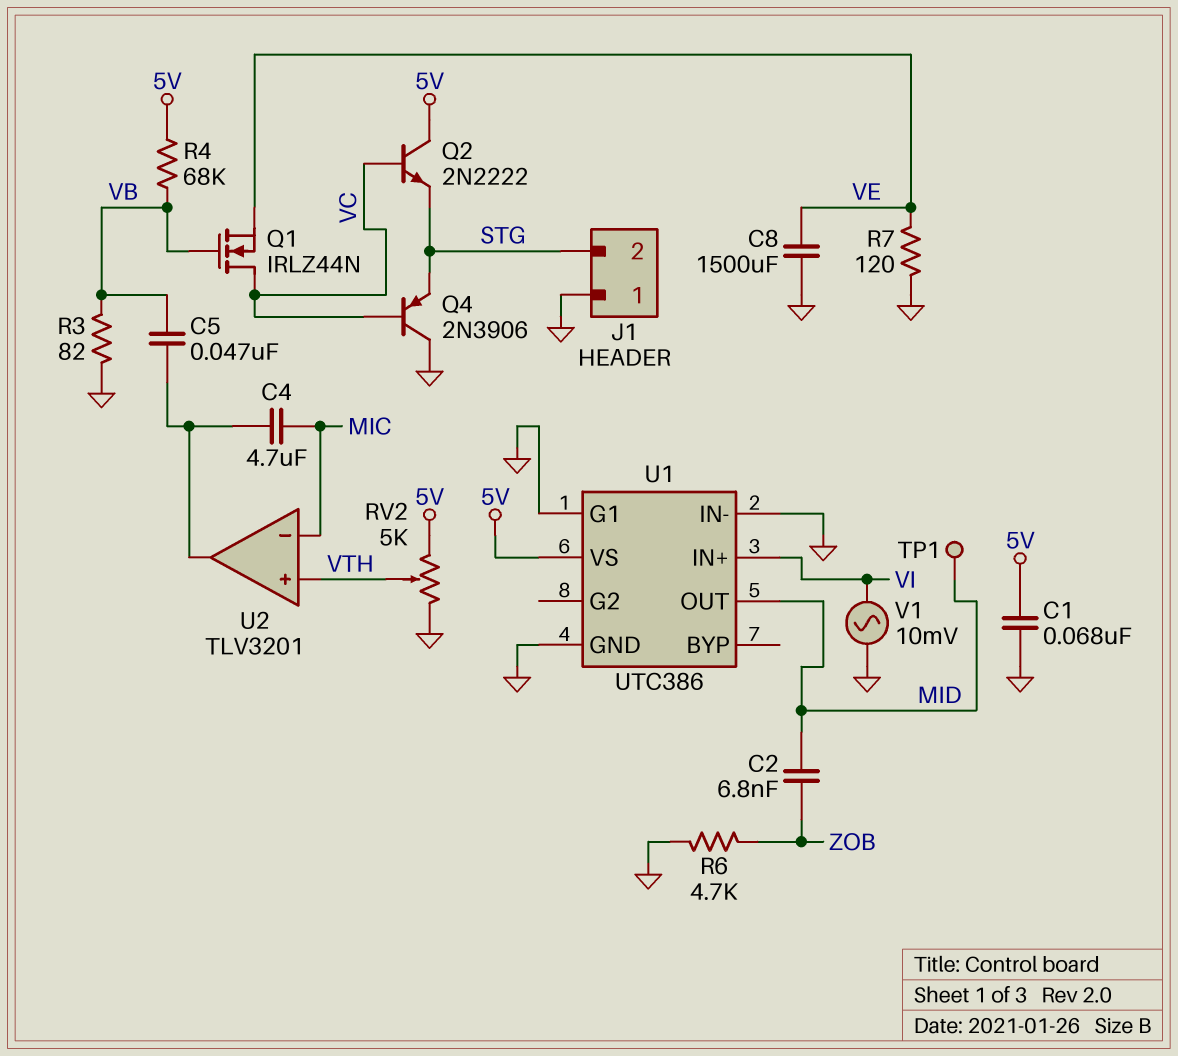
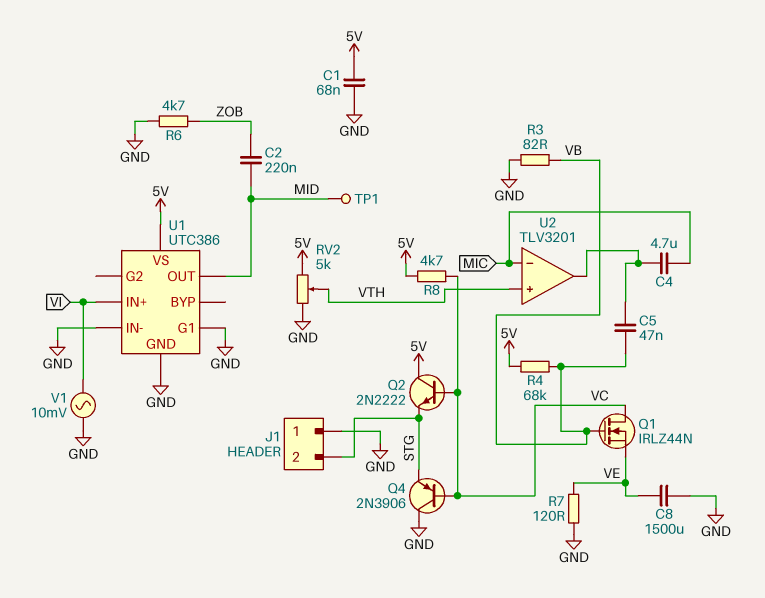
C2: 6.8nF (MID, ZOB) -> 220nF (MID, ZOB)
R8: none -> 4.7k (5V, VC)

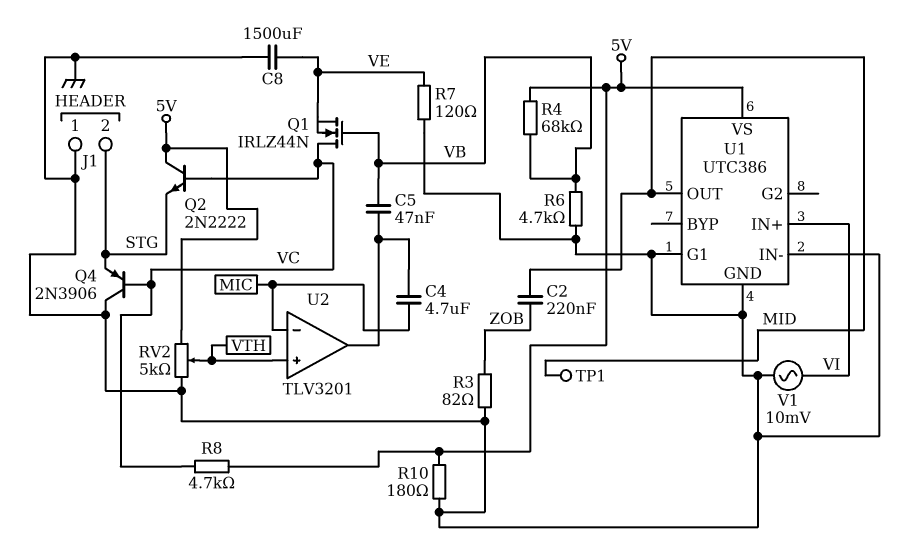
C1: 68nF (5V, GND) -> none
R3: 82 (GND, VB) -> 82 (GND, ZOB)
R6: 4.7k (GND, ZOB) -> 4.7k (GND, VB)
R10: none -> 180 (5V, GND)

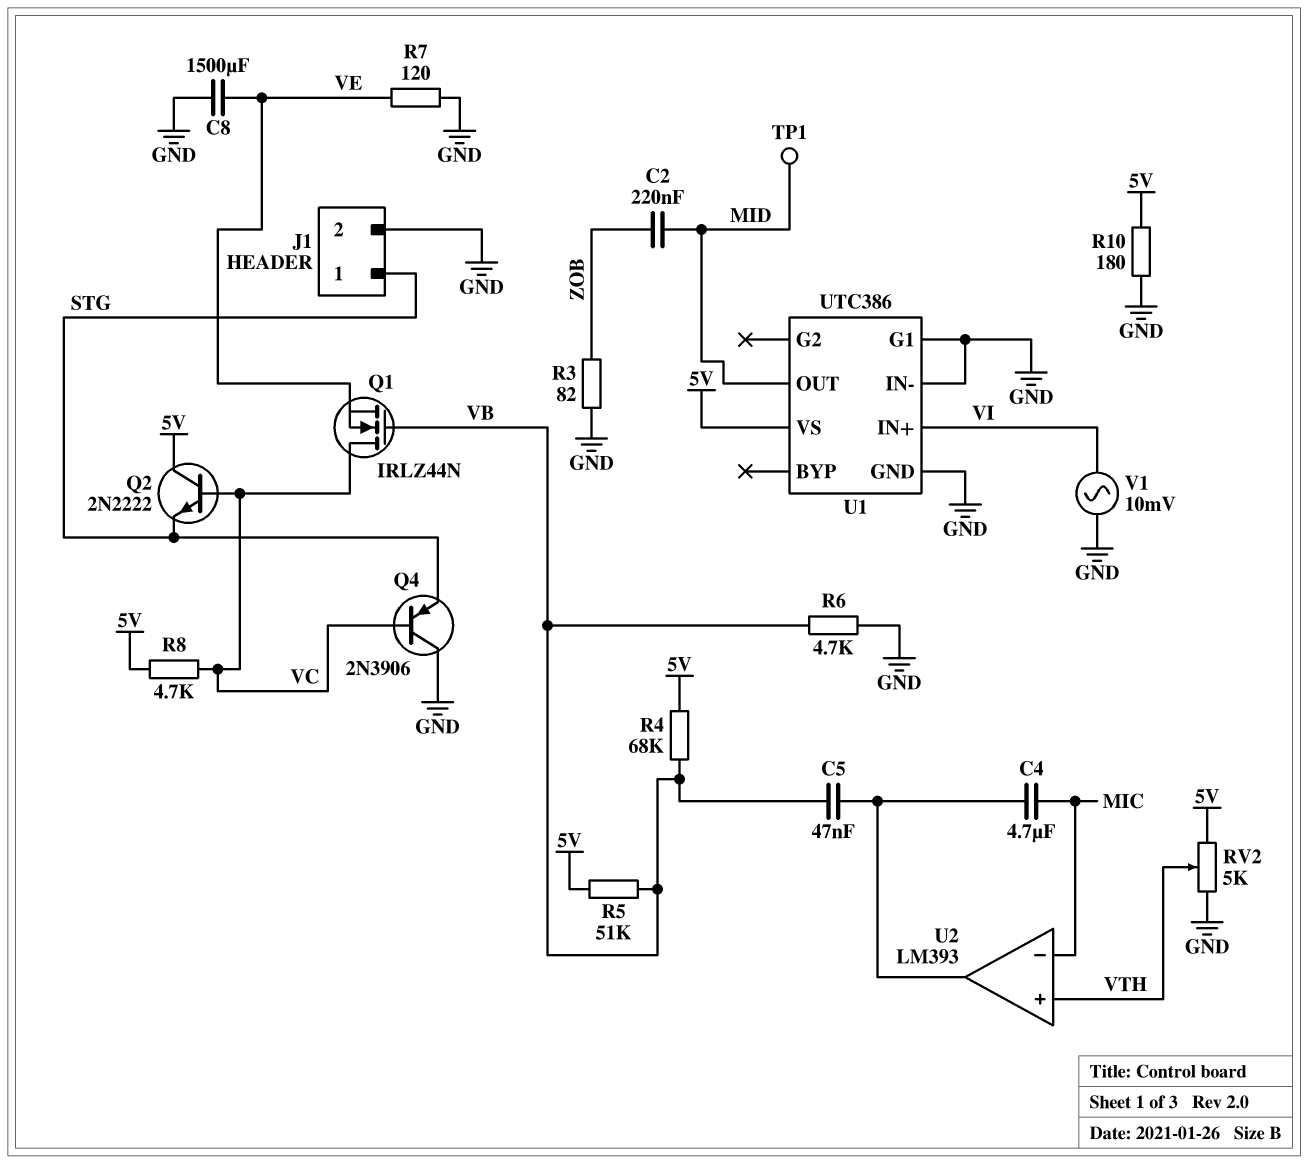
J1 pin 1: GND -> STG
J1 pin 2: STG -> GND
R5: none -> 51k (5V, VB)
U2: TLV3201 -> LM393

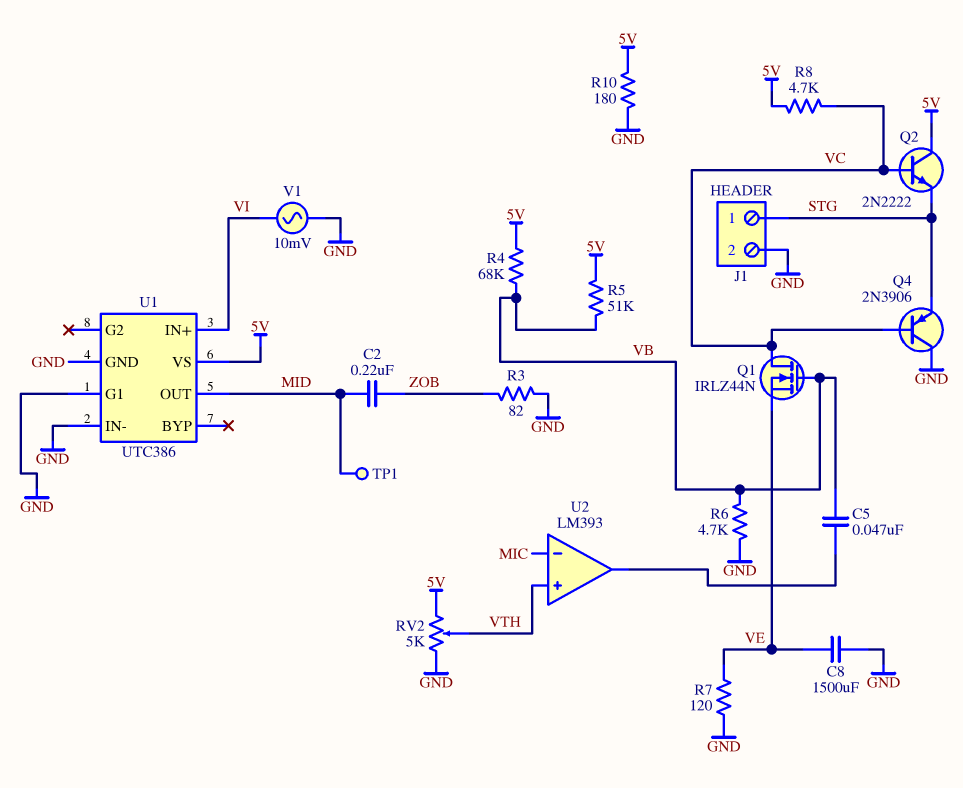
C4: 4.7uF (MIC, U2/out) -> none

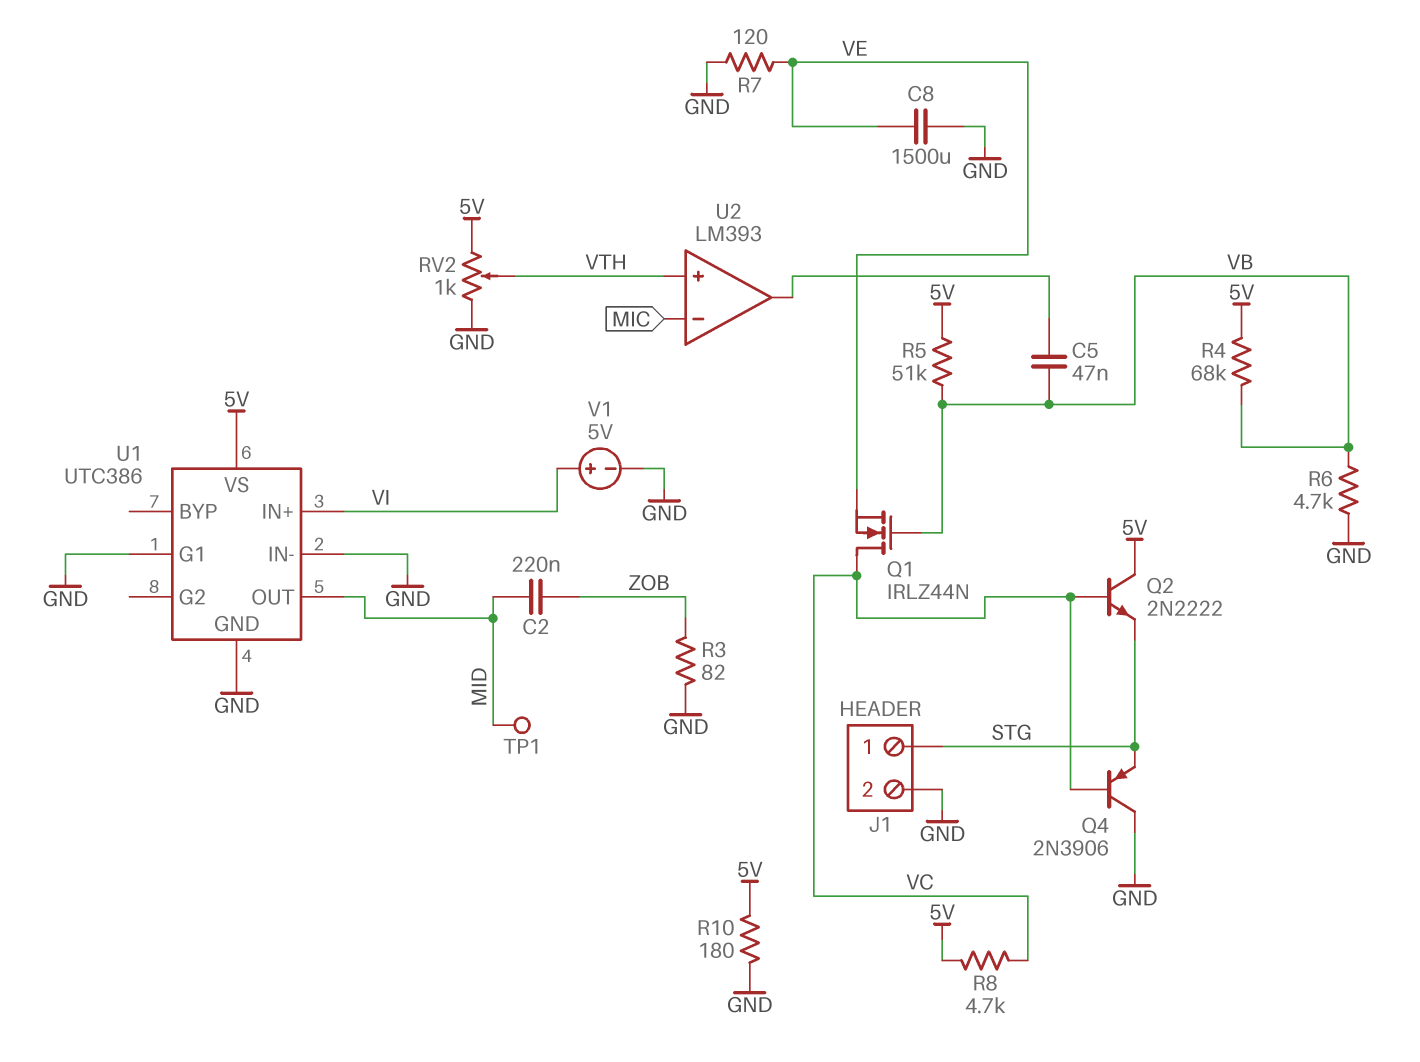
RV2: 5k (5V, GND, wiper VTH) -> 1k (5V, GND, wiper VTH)
V1: AC 10mV (GND, VI) -> 5V (plus VI, minus GND)

